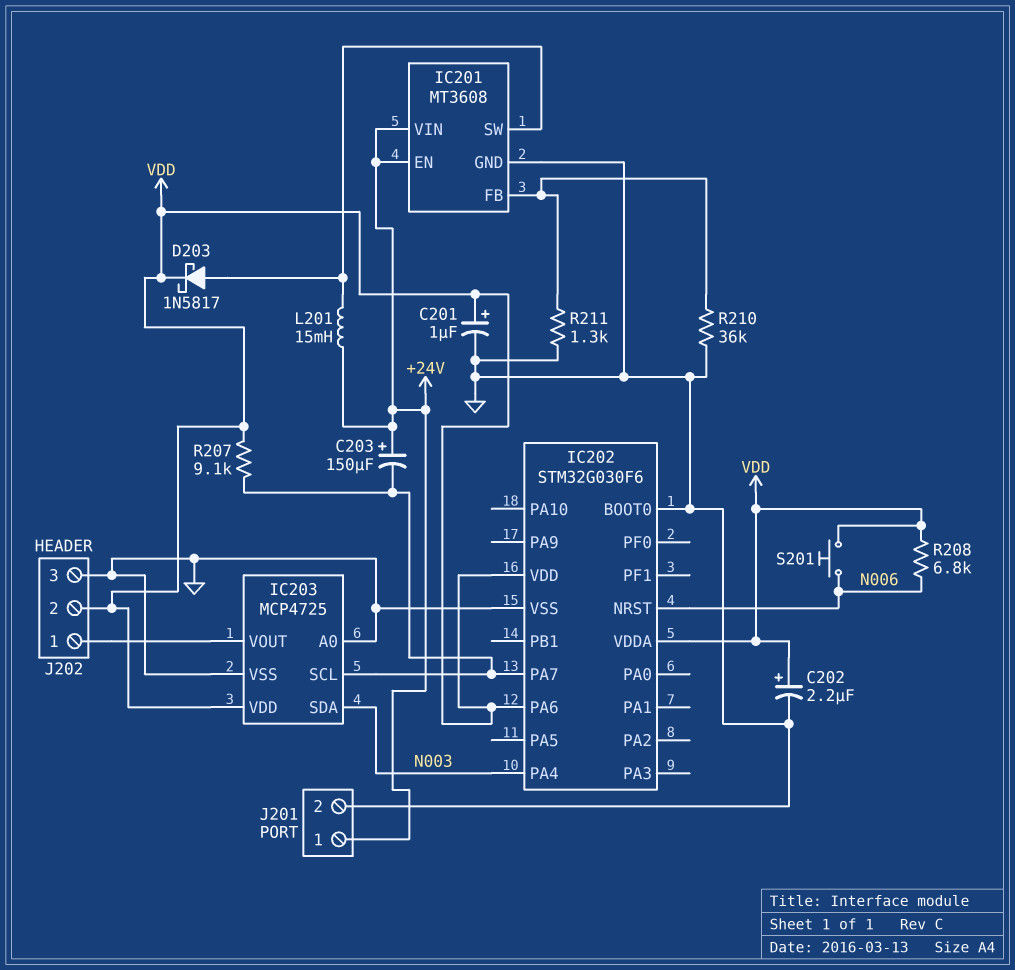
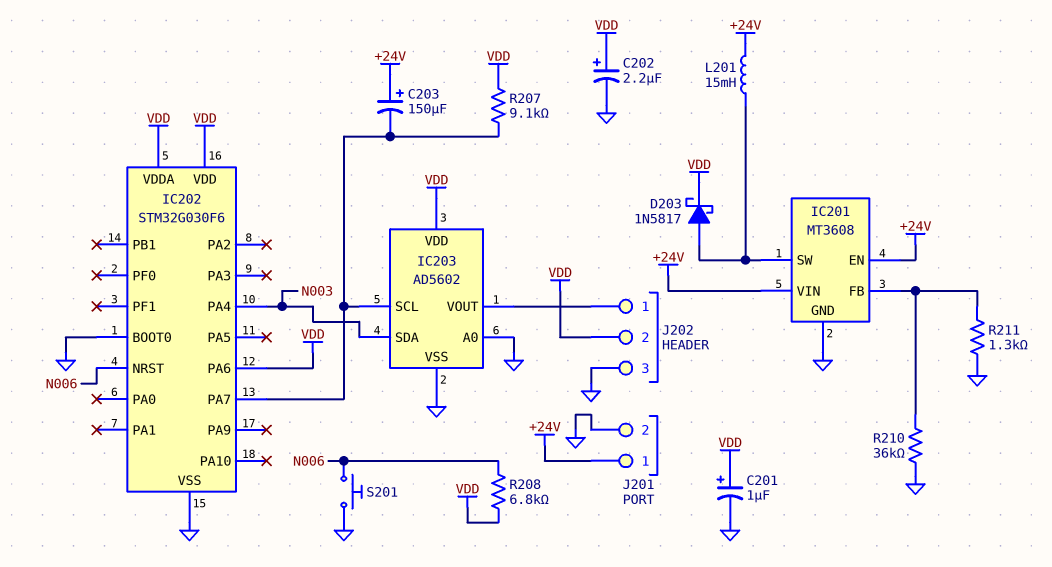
IC203: MCP4725 -> AD5602
S201: button (N006, VDD) -> button (GND, N006)

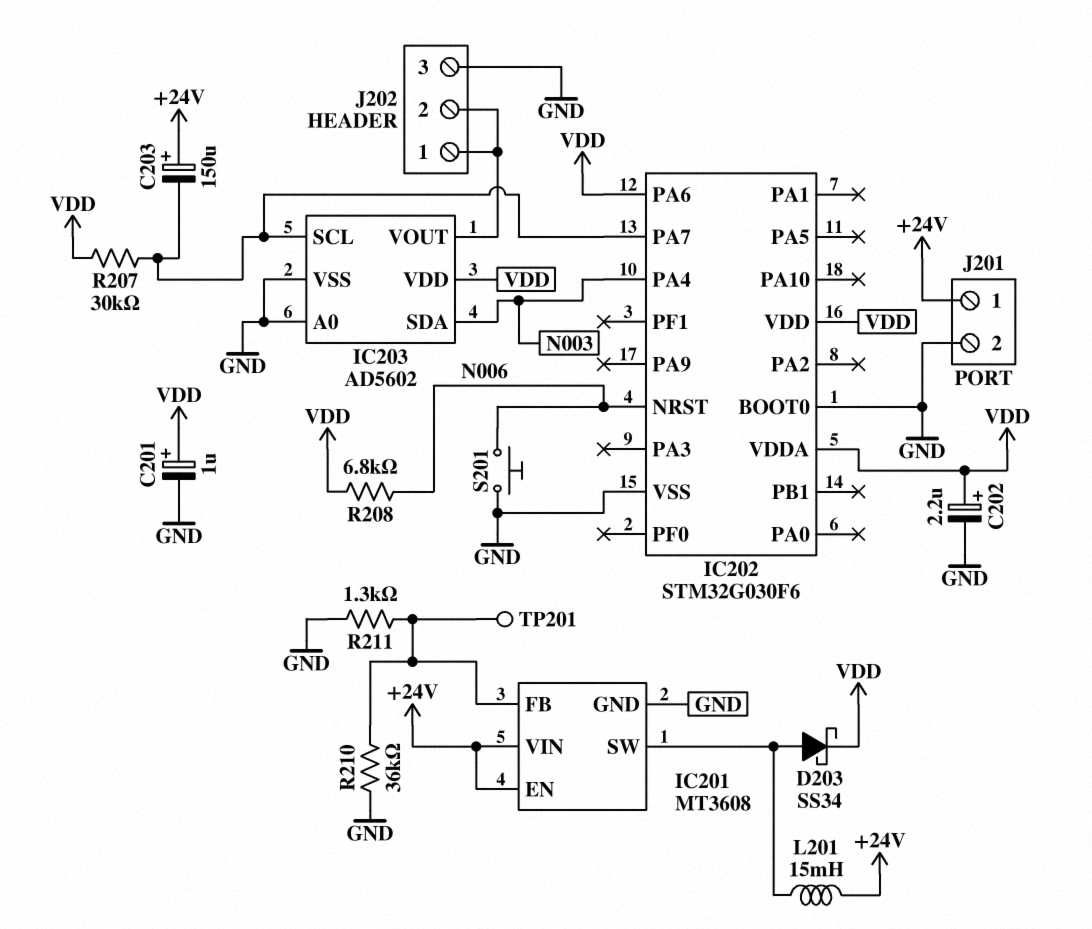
D203: schottky 1N5817 (A IC201/SW, K VDD) -> schottky SS34 (A IC201/SW, K VDD)
J202 pin 2: VDD -> IC203/VOUT
R207: 9.1k (IC202/PA7, VDD) -> 30k (IC202/PA7, VDD)
TP201: none -> test point (IC201/FB)

